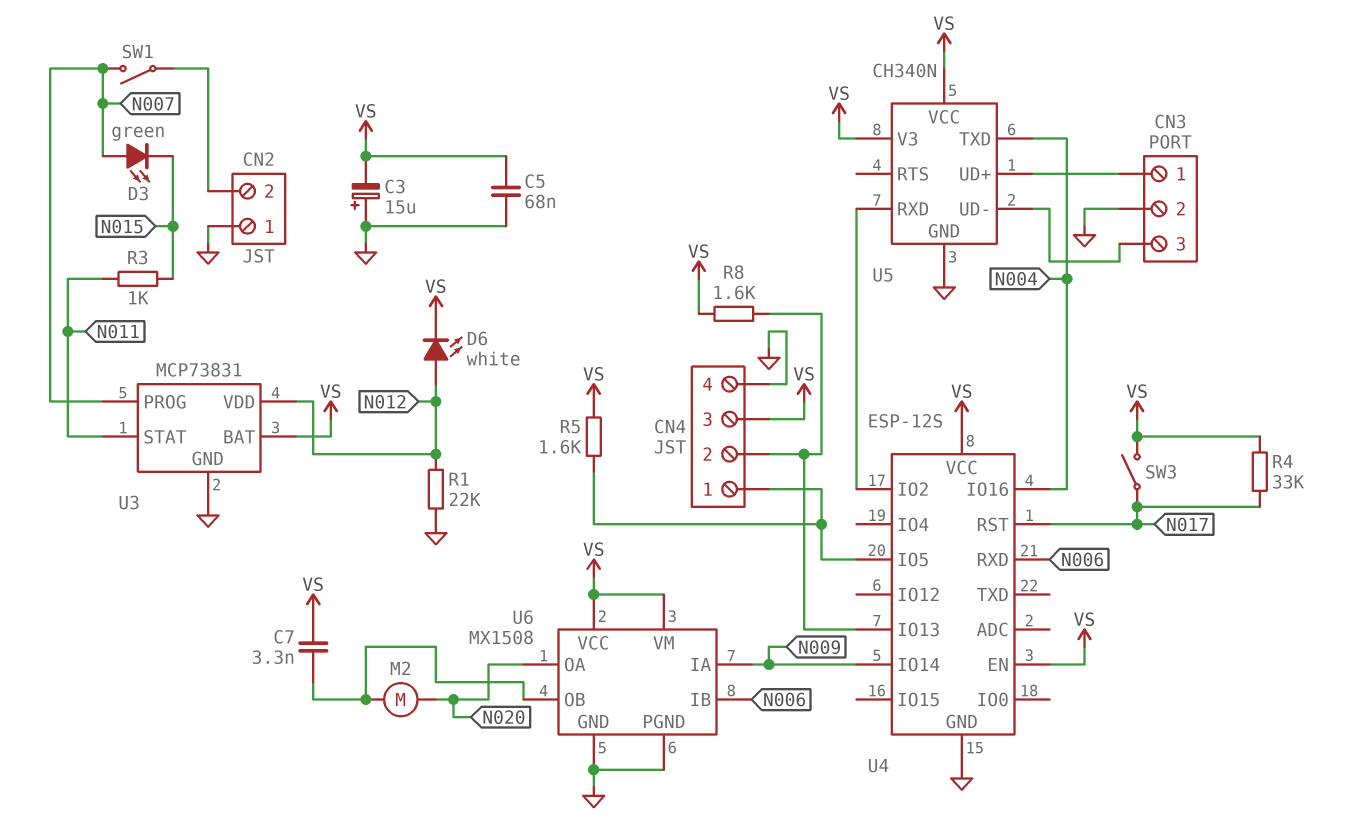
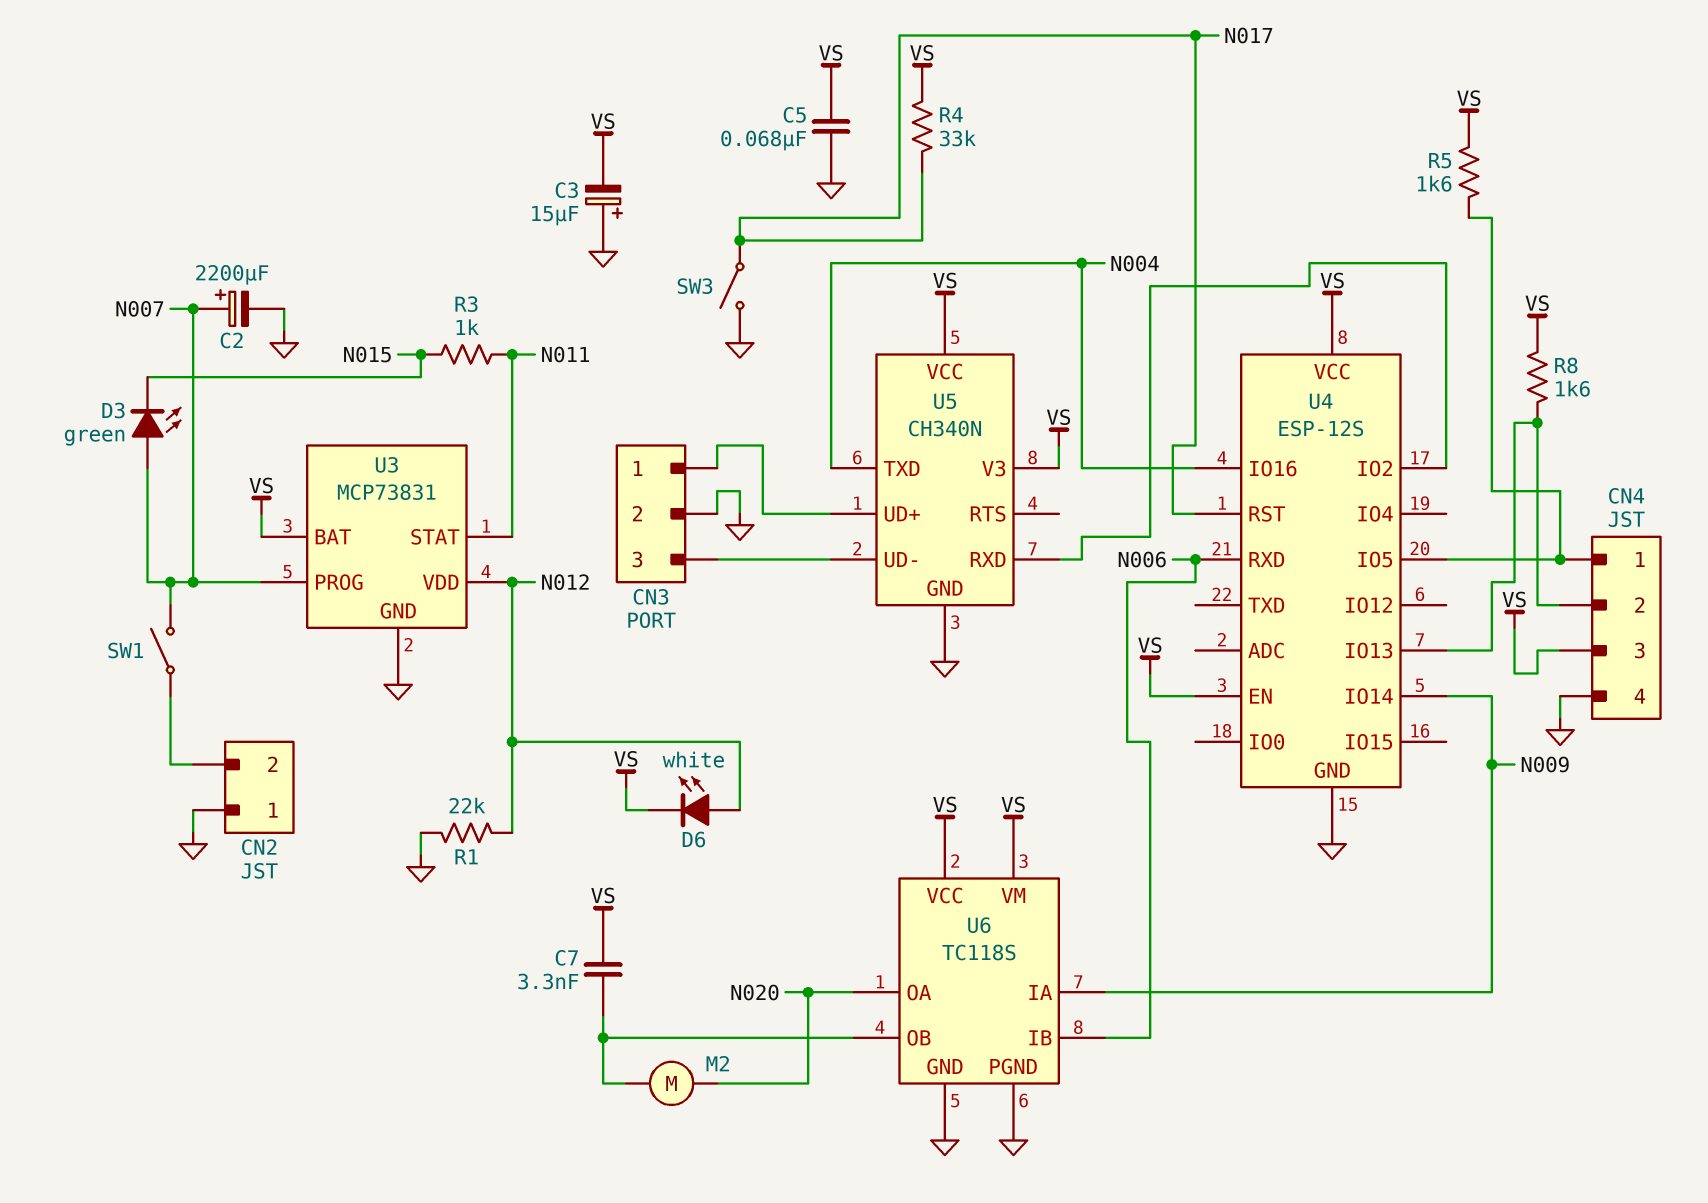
C2: none -> 2200uF (plus N007, minus GND)
SW3: switch (N017, VS) -> switch (GND, N017)
U6: MX1508 -> TC118S

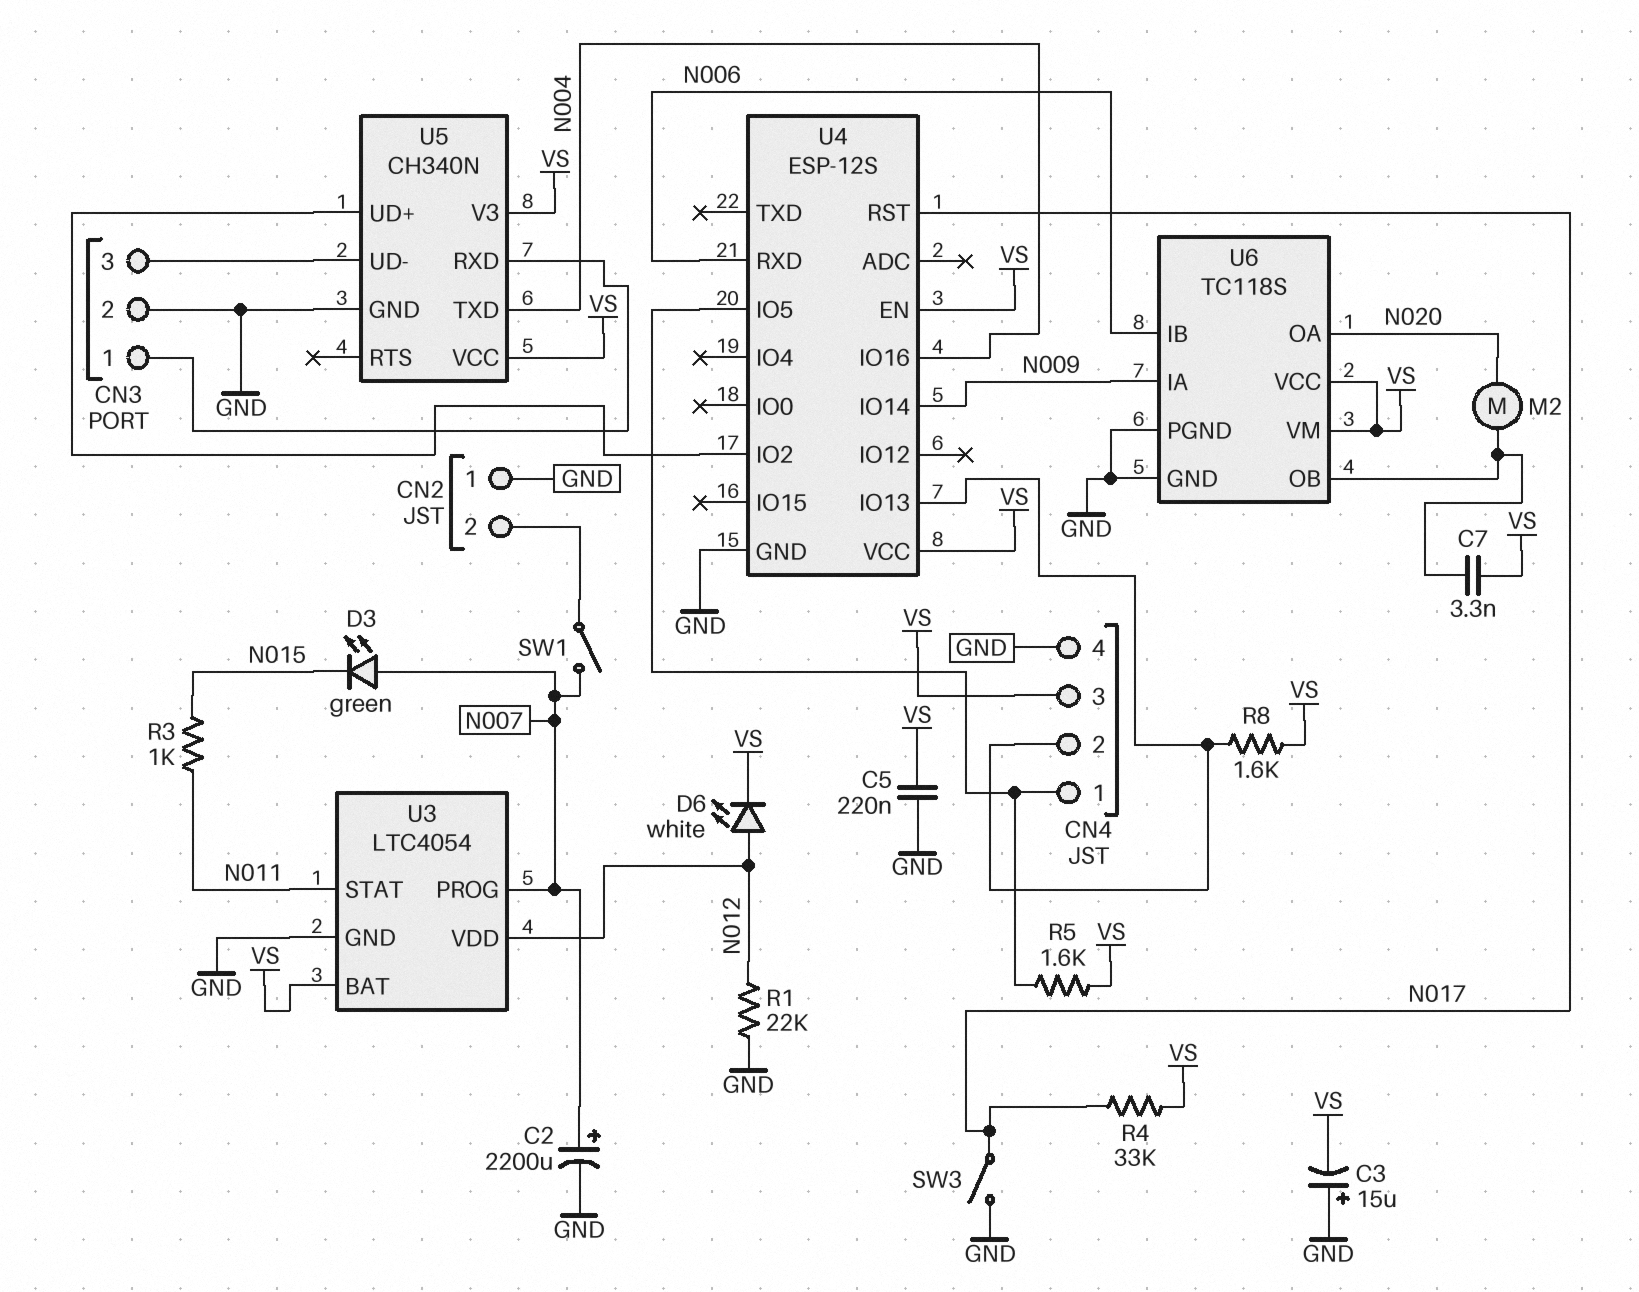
C5: 68nF (GND, VS) -> 220nF (GND, VS)
U3: MCP73831 -> LTC4054
U5 pin RXD: U4/IO2 -> CN3/1
U5 pin UD+: CN3/1 -> U4/IO2

